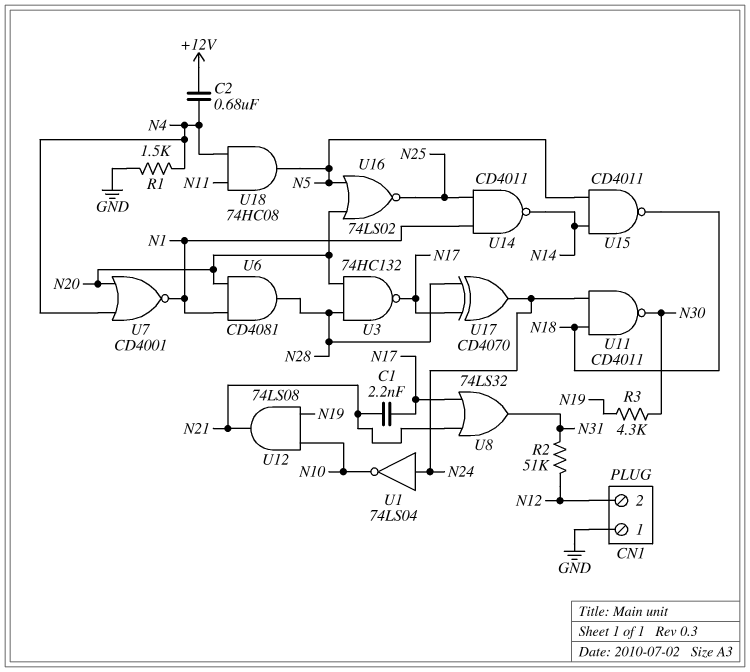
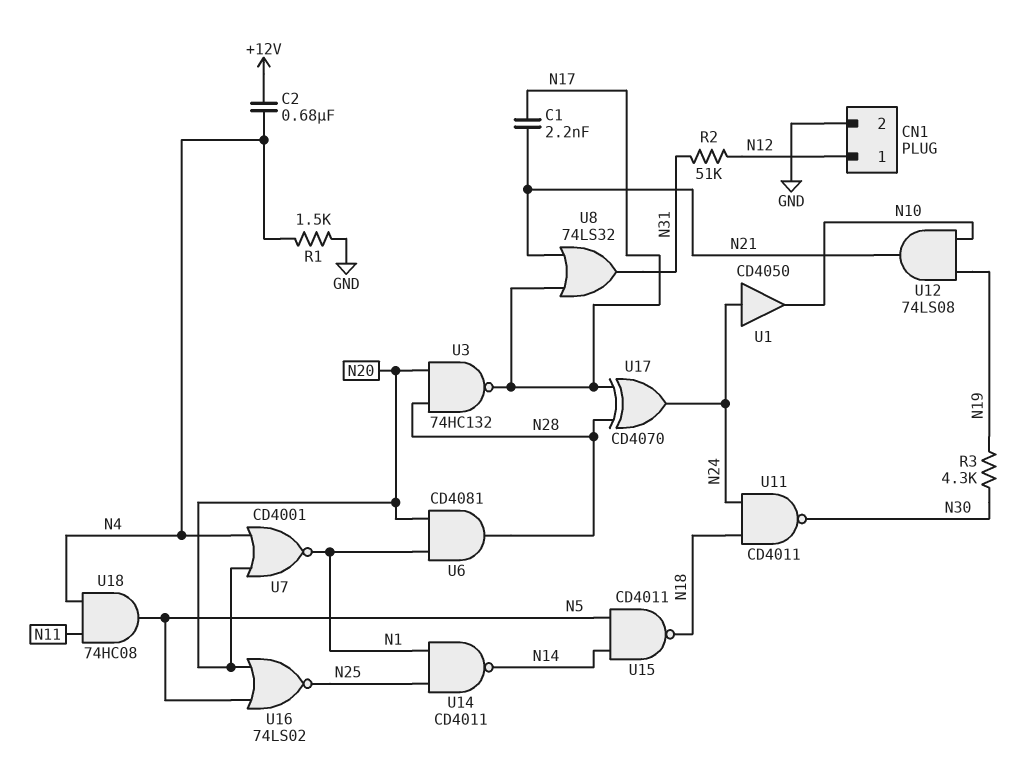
CN1 pin 1: GND -> N12
CN1 pin 2: N12 -> GND
U1: NOT 74LS04 (in N24, out N10) -> buffer CD4050 (in N24, out N10)

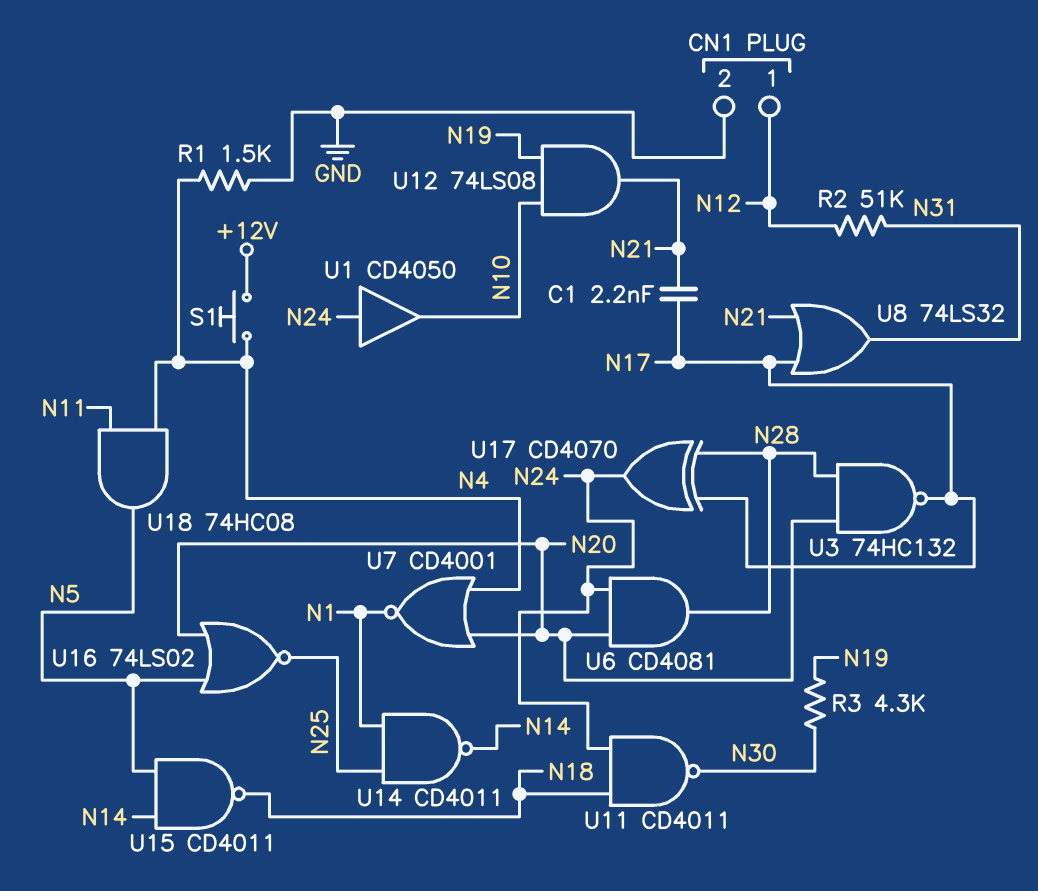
C2: 680nF (+12V, N4) -> none
S1: none -> button (+12V, N4)
U6: AND CD4081 (in N1, in N20, out N28) -> AND CD4081 (in N20, in N24, out N28)

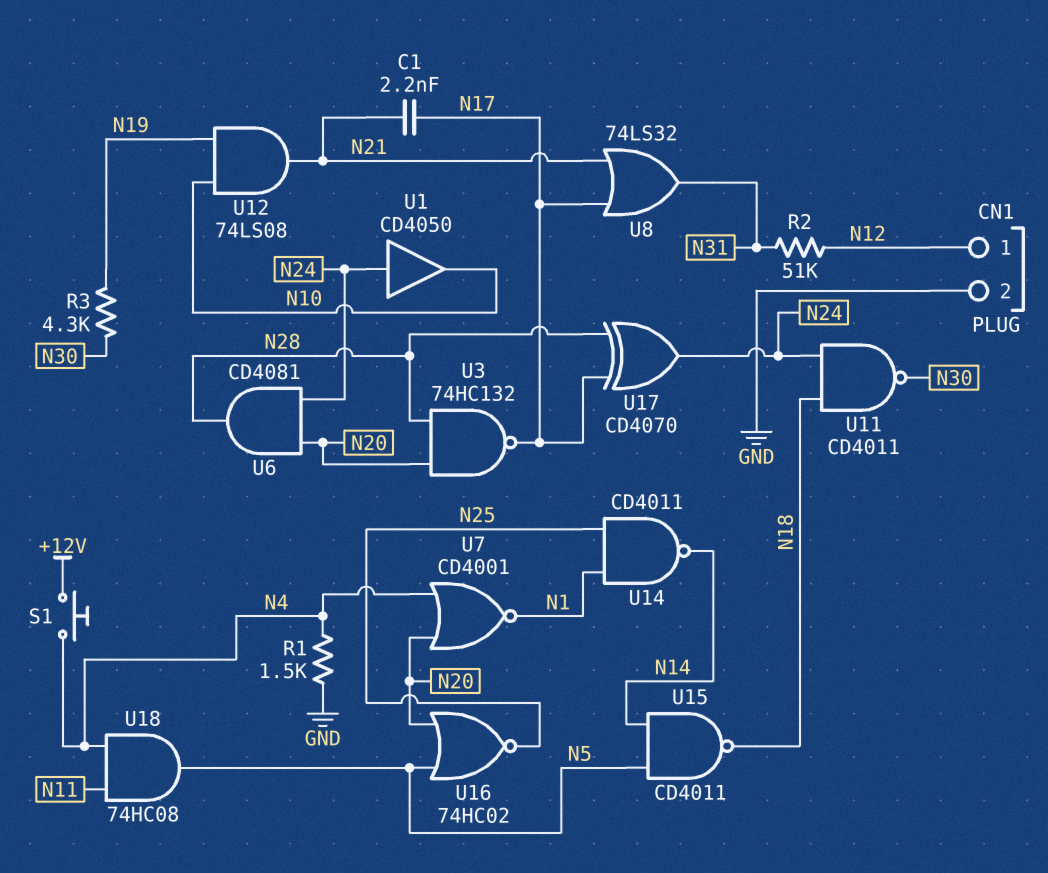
U16: NOR 74LS02 (in N5, in N20, out N25) -> NOR 74HC02 (in N5, in N20, out N25)

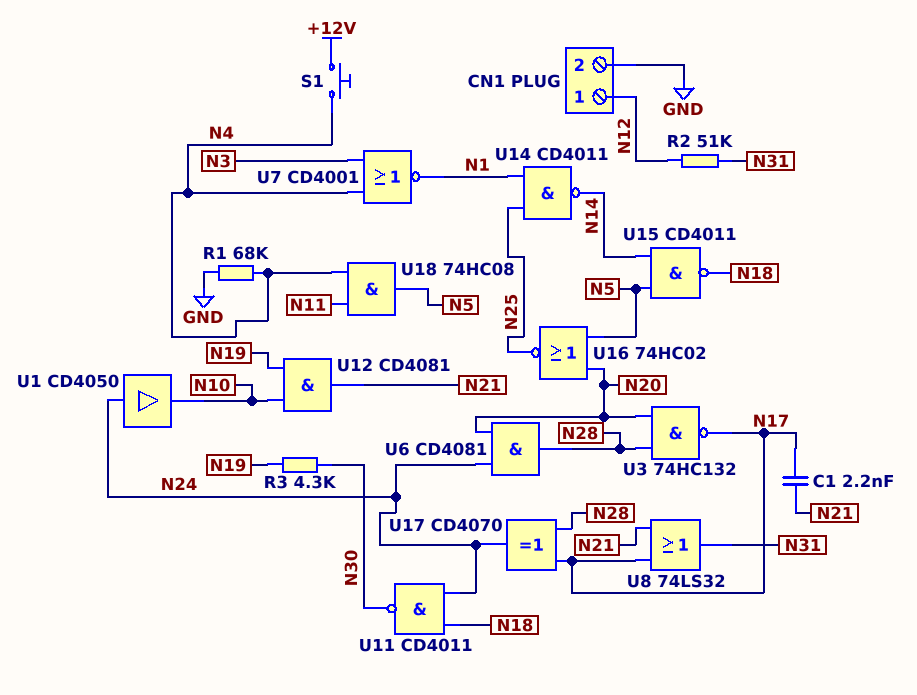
R1: 1.5k (GND, N4) -> 68k (GND, N4)
U7: NOR CD4001 (in N4, in N20, out N1) -> NOR CD4001 (in N3, in N4, out N1)
U12: AND 74LS08 (in N10, in N19, out N21) -> AND CD4081 (in N10, in N19, out N21)

